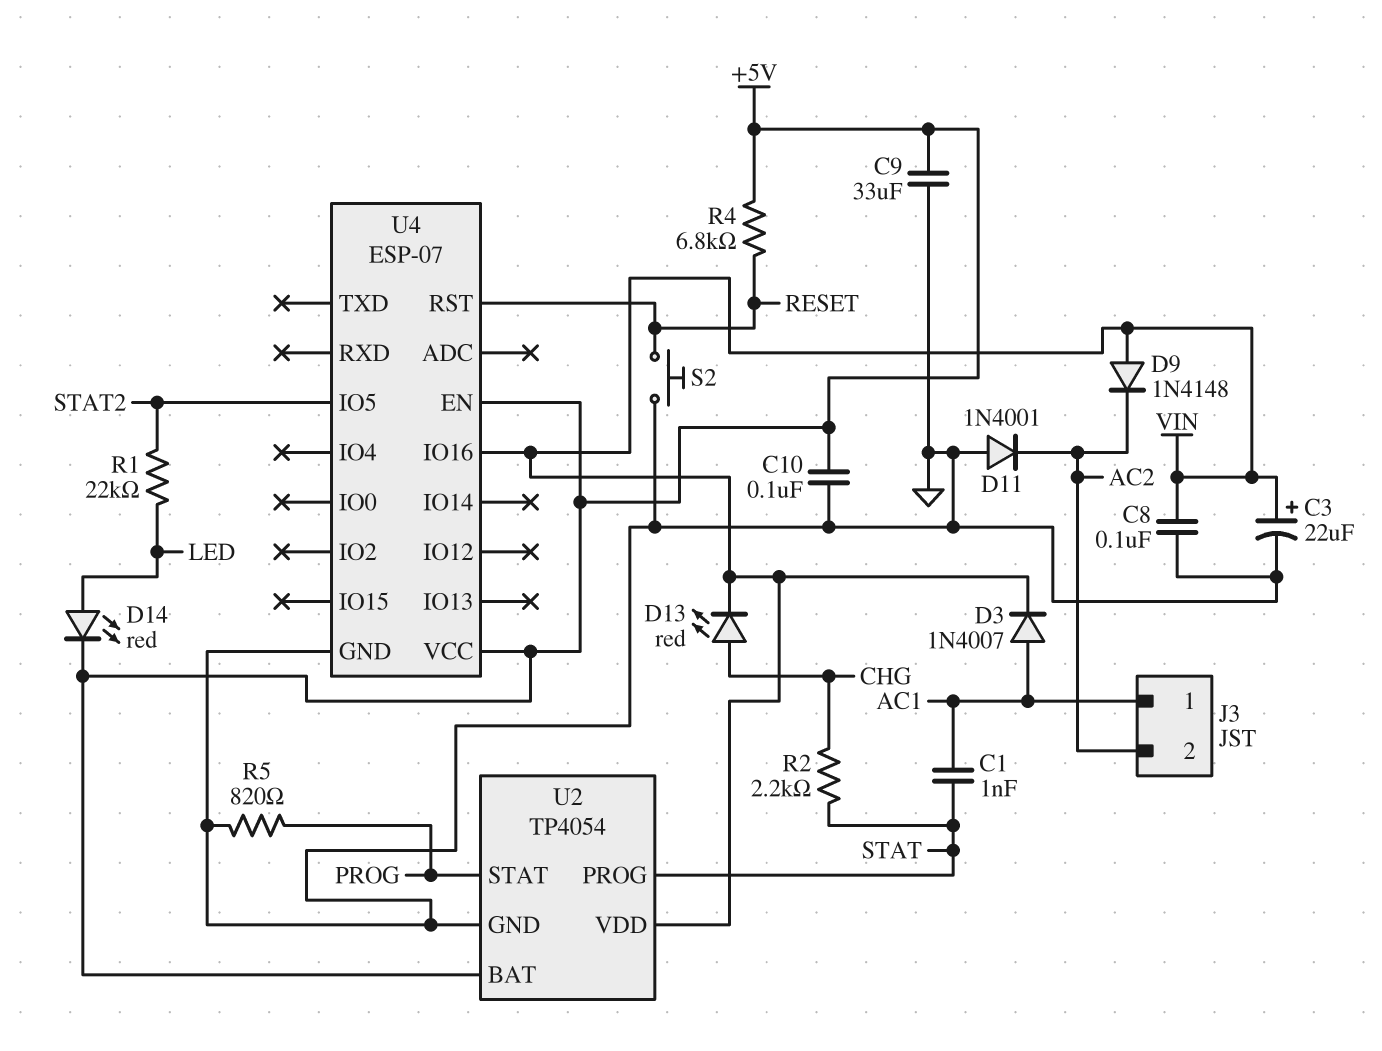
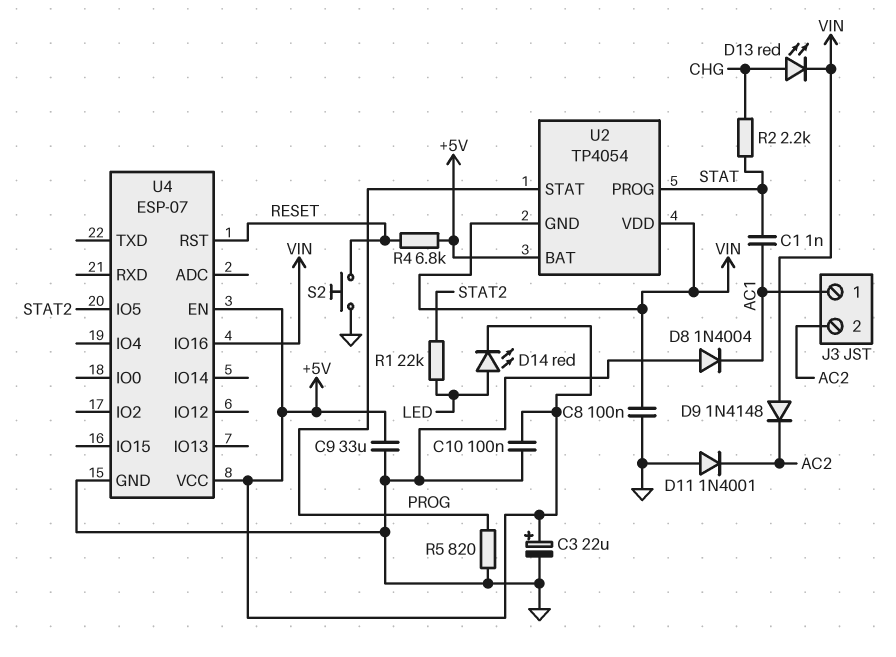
C3: 22uF (plus VIN, minus GND) -> 22uF (plus +5V, minus GND)
D3: diode 1N4007 (A AC1, K VIN) -> none
D8: none -> diode 1N4004 (A GND, K AC1)
U2 pin GND: GND -> VIN

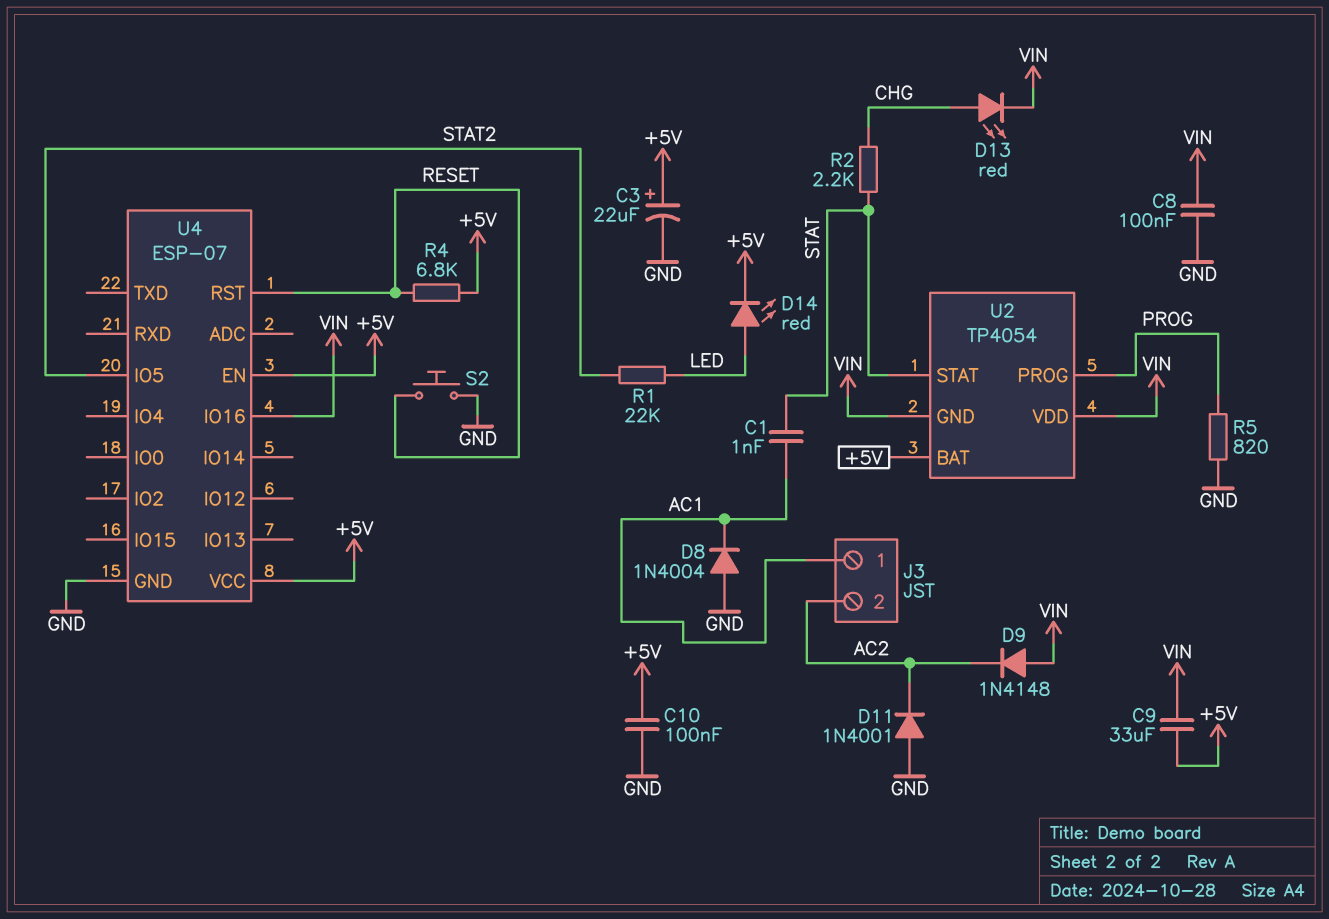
C9: 33uF (+5V, GND) -> 33uF (+5V, VIN)
U2 pin PROG: STAT -> PROG
U2 pin STAT: PROG -> STAT

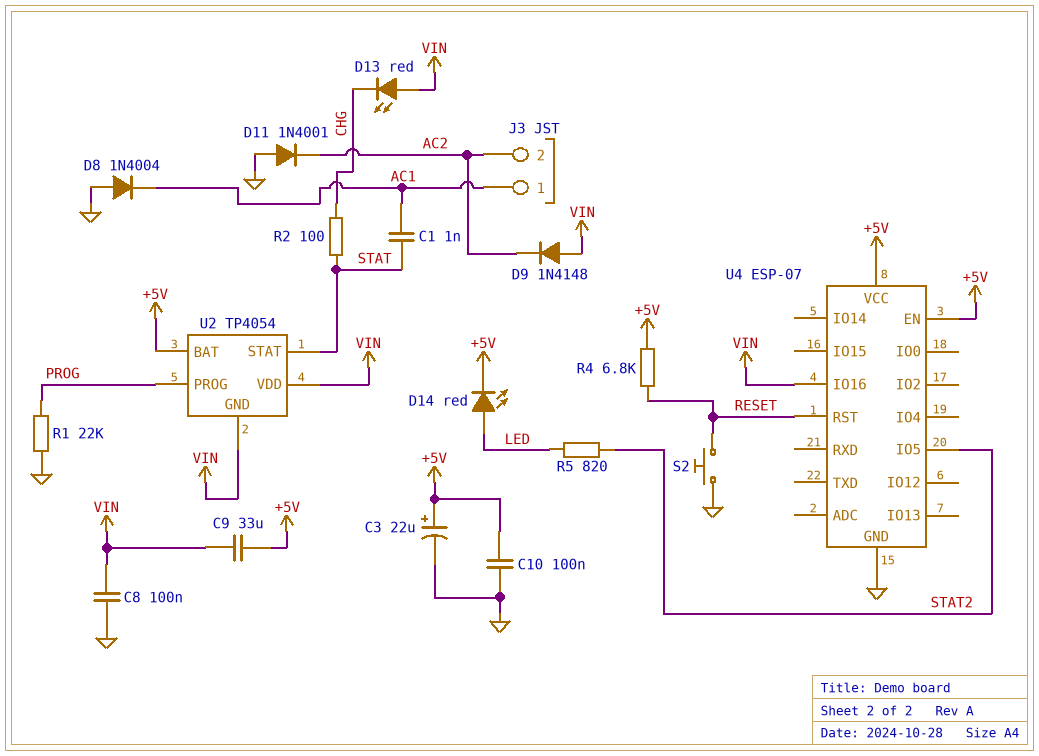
D13: LED red (A CHG, K VIN) -> LED red (A VIN, K CHG)
R1: 22k (LED, STAT2) -> 22k (GND, PROG)
R2: 2.2k (CHG, STAT) -> 100 (CHG, STAT)
R5: 820 (GND, PROG) -> 820 (LED, STAT2)

